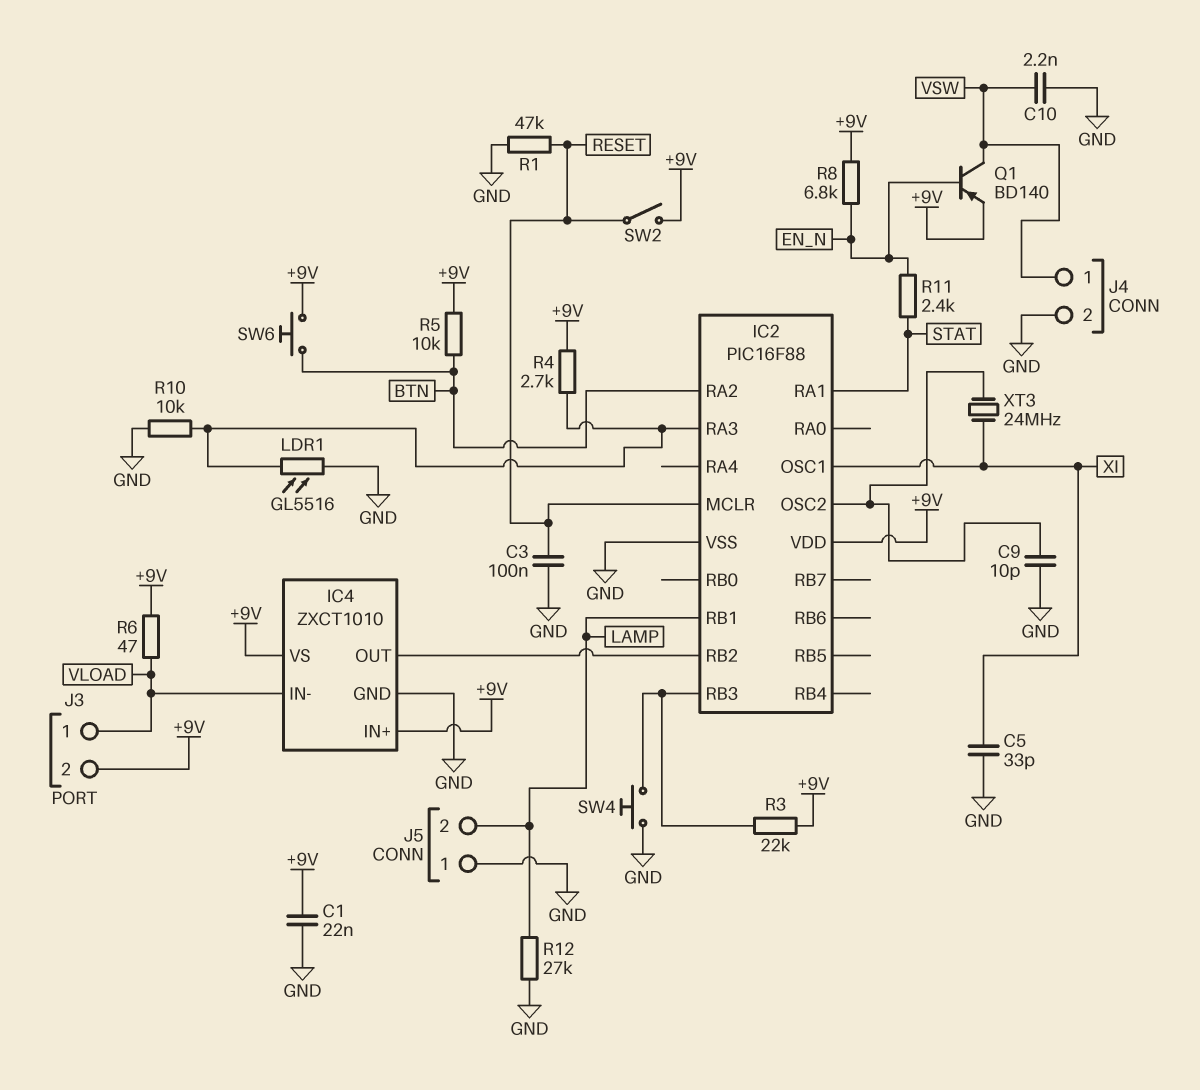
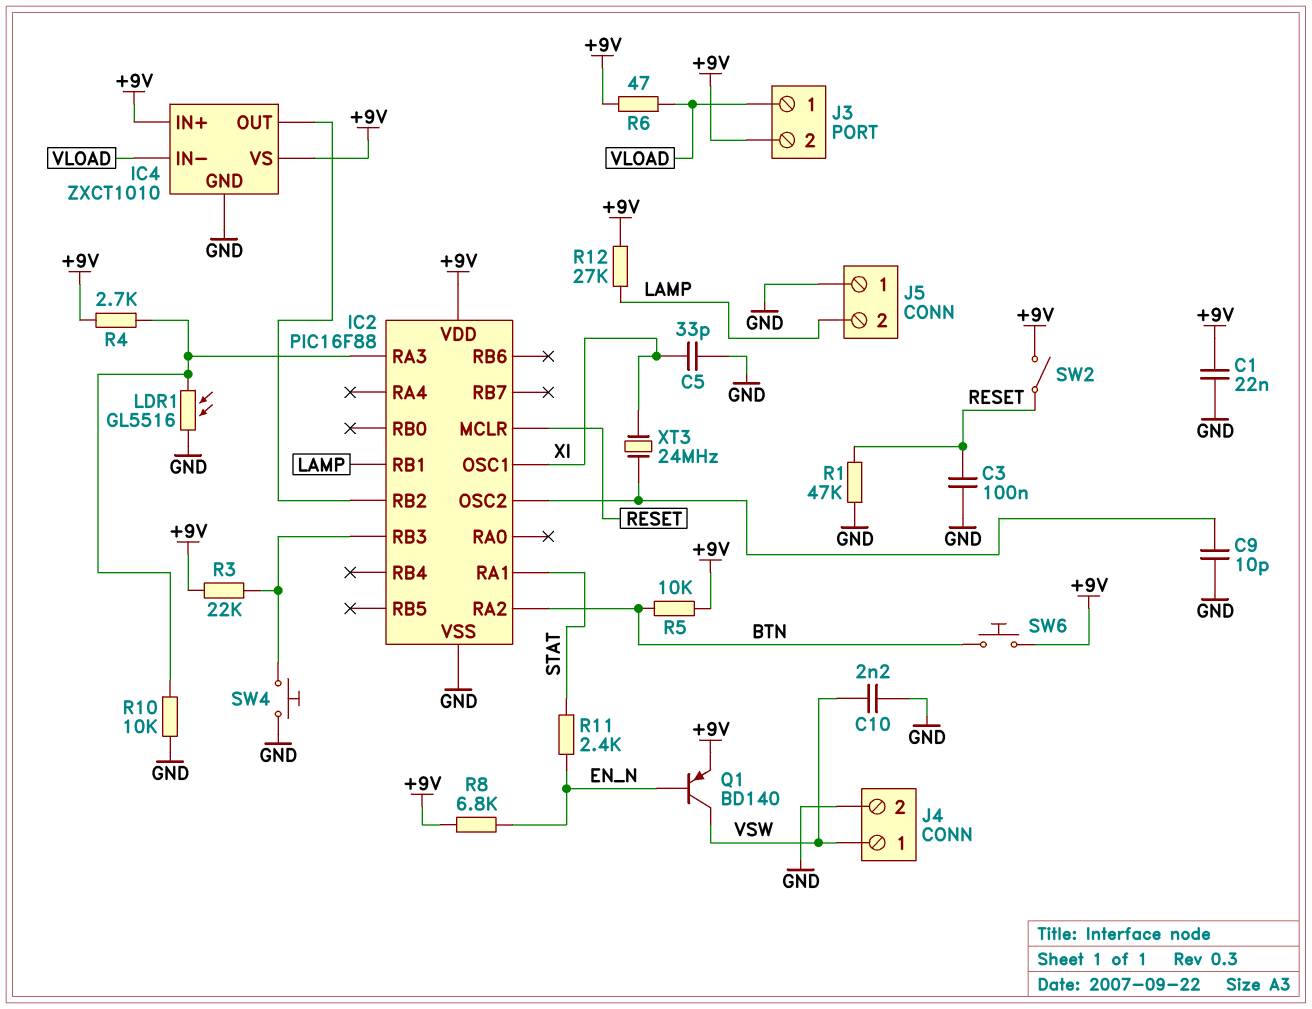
R12: 27k (GND, LAMP) -> 27k (+9V, LAMP)

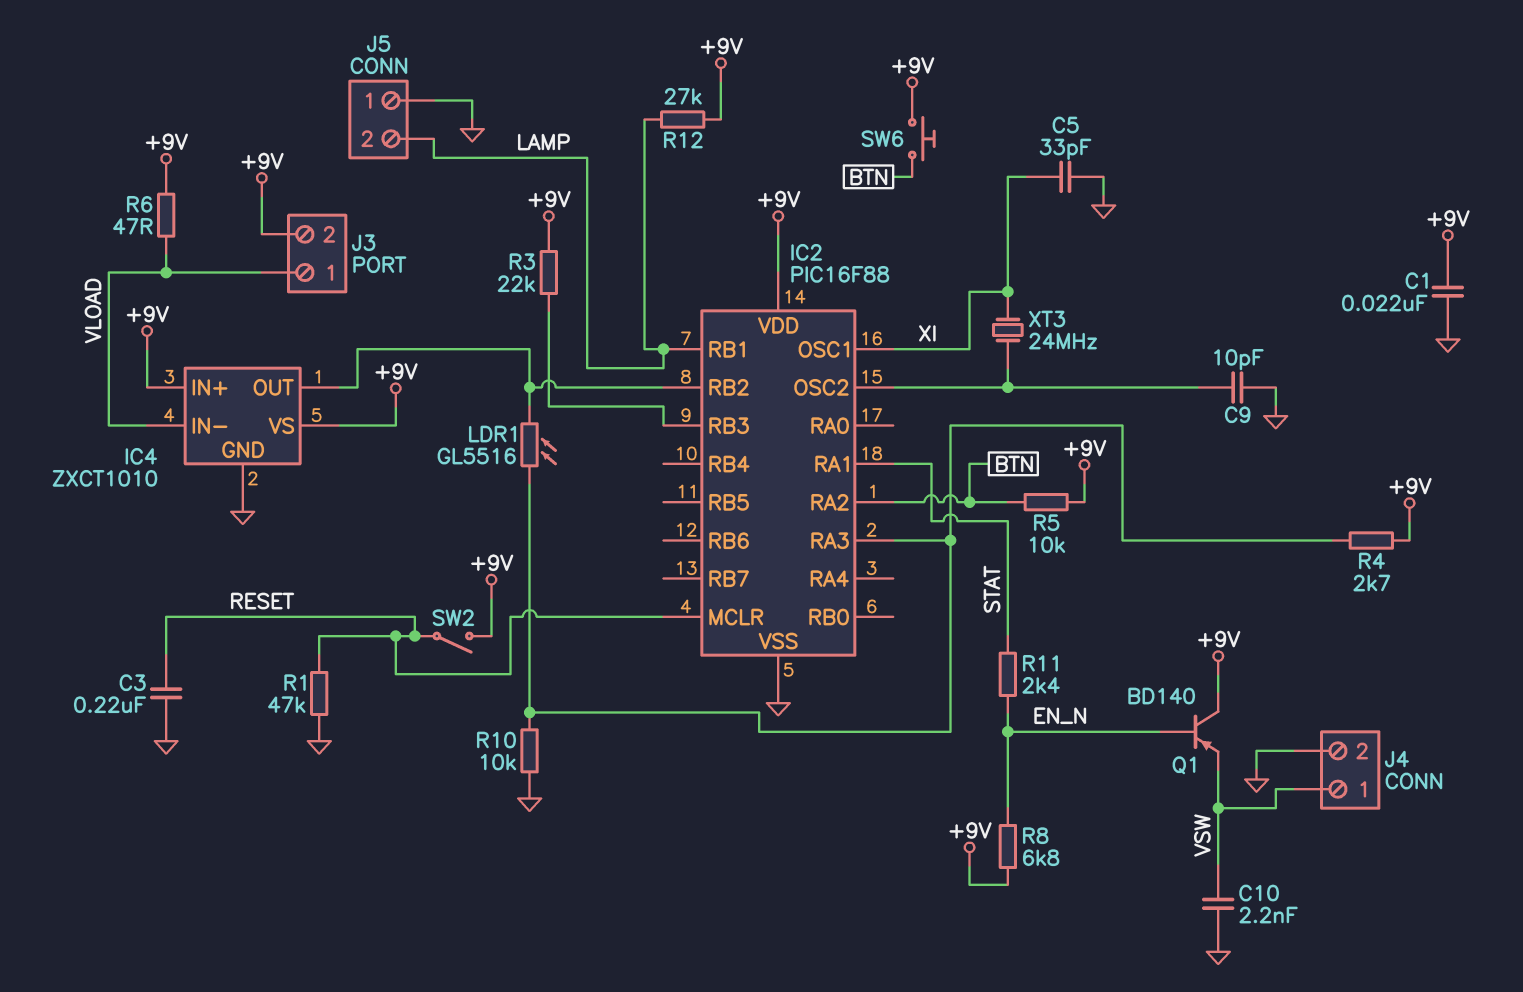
C3: 100nF (GND, RESET) -> 220nF (GND, RESET)
LDR1: GL5516 (GND, IC2/RA3) -> GL5516 (IC2/RA3, IC2/RB2)
Q1: PNP BD140 (B EN_N, C VSW, E +9V) -> PNP BD140 (B EN_N, C +9V, E VSW)
SW4: button (GND, IC2/RB3) -> none

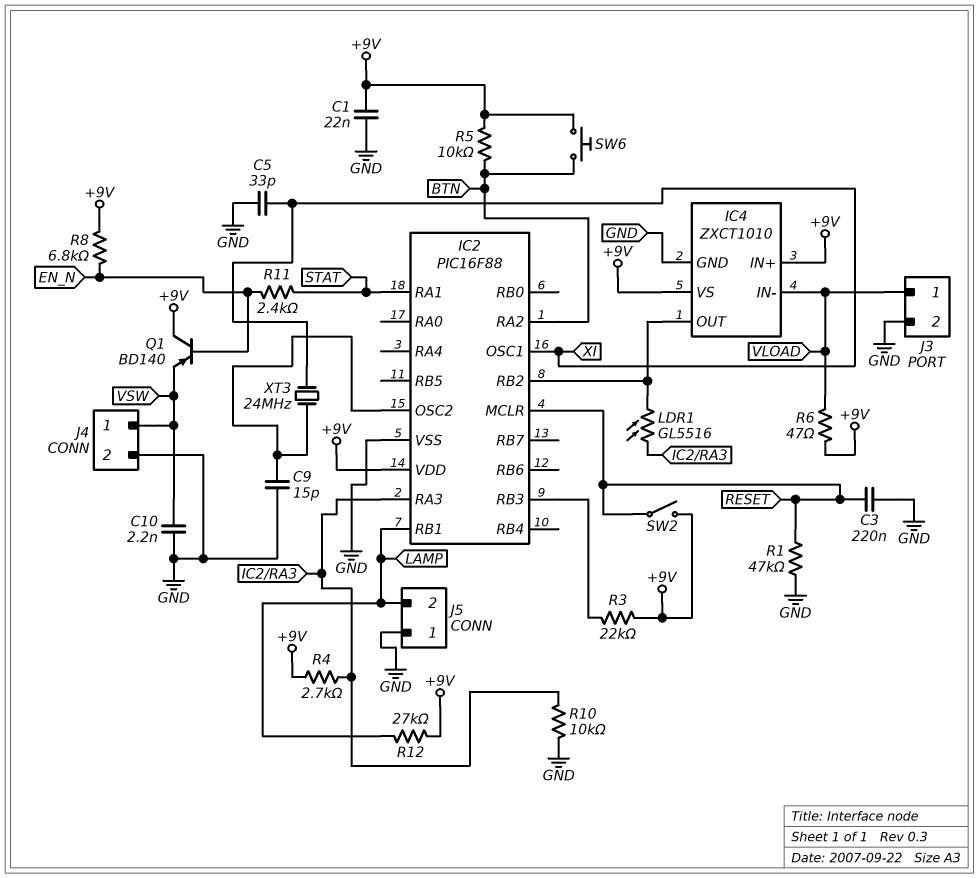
C9: 10pF (GND, IC2/OSC2) -> 15pF (GND, IC2/OSC2)
J3 pin 2: +9V -> GND

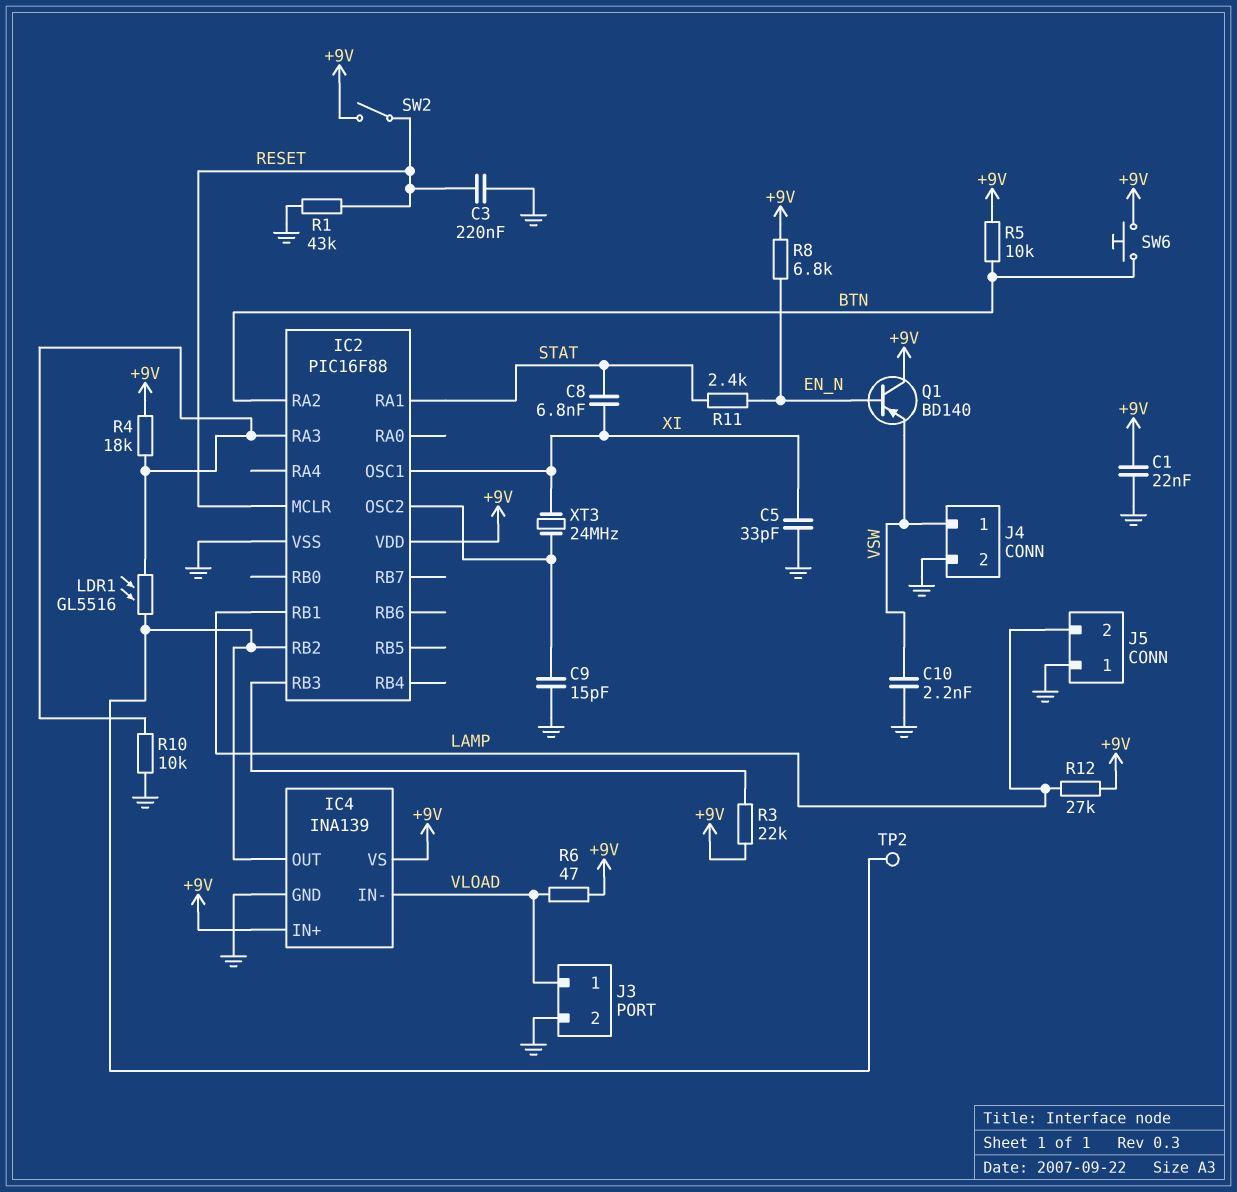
C8: none -> 6.8nF (STAT, XI)
IC4: ZXCT1010 -> INA139
R1: 47k (GND, RESET) -> 43k (GND, RESET)
R4: 2.7k (+9V, IC2/RA3) -> 18k (+9V, IC2/RA3)
TP2: none -> test point (IC2/RB2)

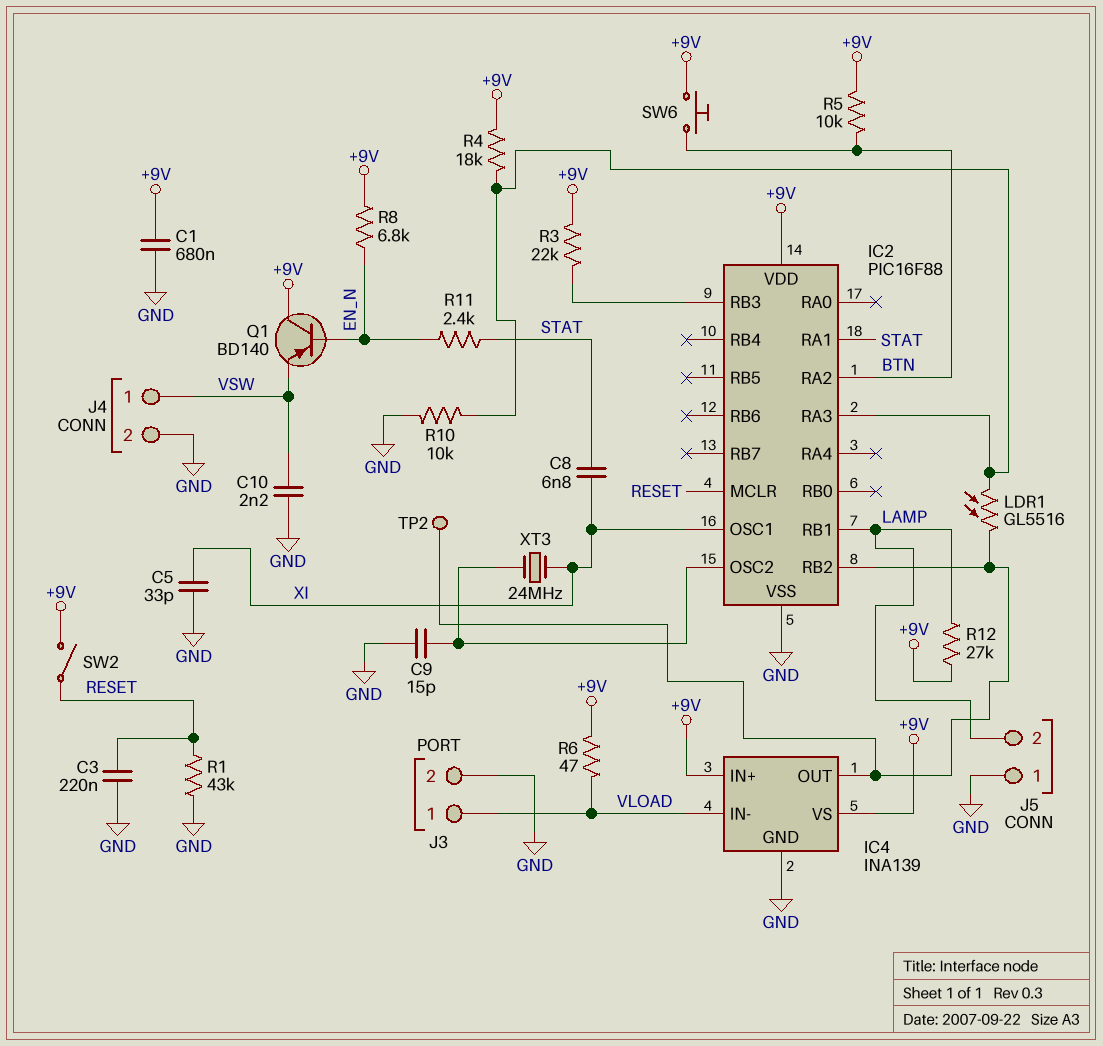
C1: 22nF (+9V, GND) -> 680nF (+9V, GND)

